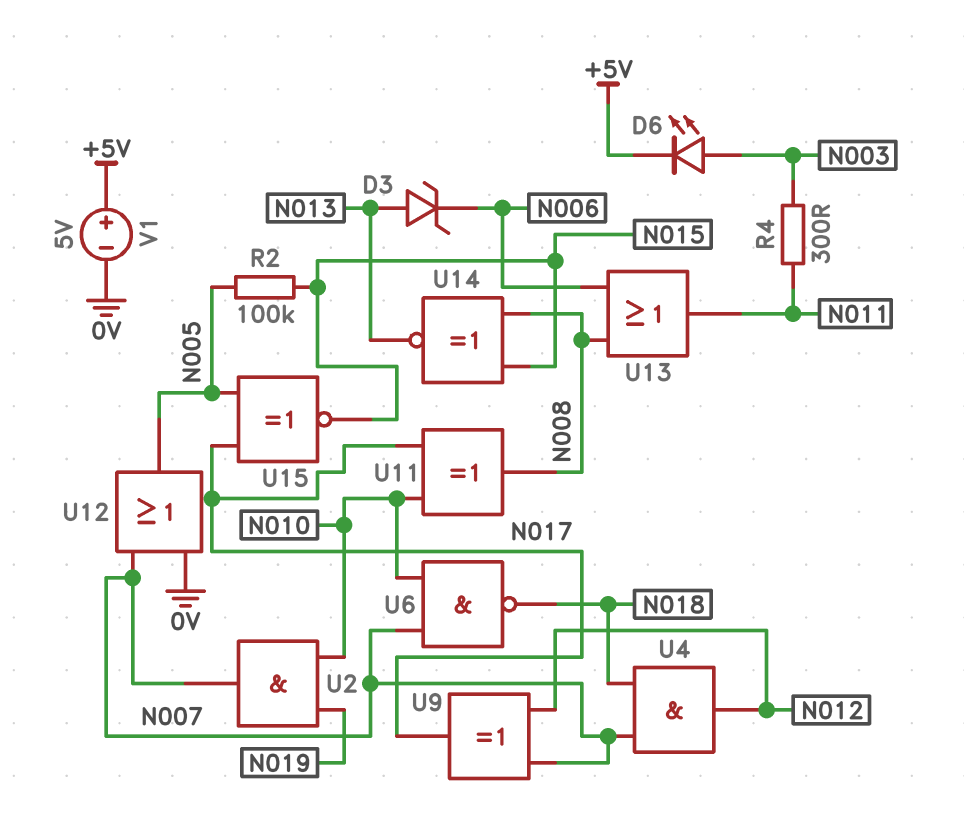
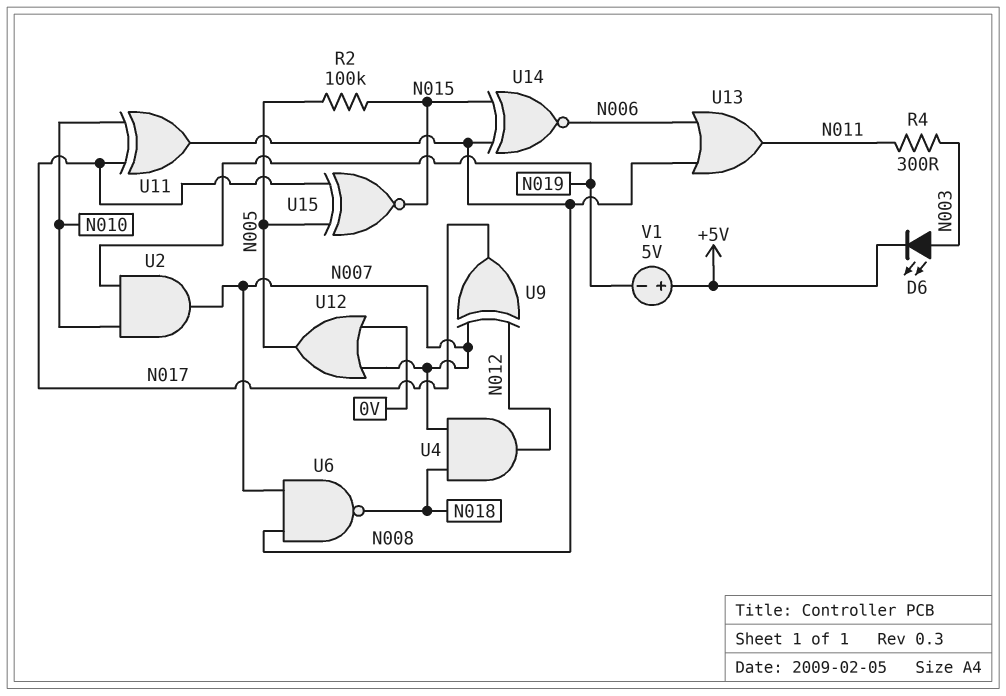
D3: zener (A N013, K N006) -> none
U6: NAND (in N007, in N010, out N018) -> NAND (in N007, in N008, out N018)
U14: XNOR (in N008, in N015, out N013) -> XNOR (in N008, in N015, out N006)
V1: 5V (plus +5V, minus 0V) -> 5V (plus +5V, minus N019)

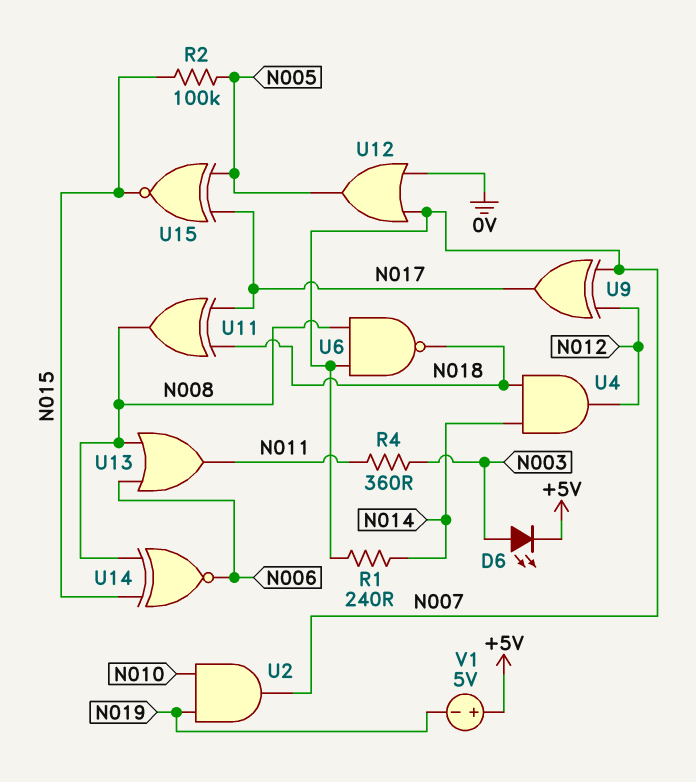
R1: none -> 240 (N007, N014)
R4: 300 (N003, N011) -> 360 (N003, N011)
U4: AND (in N007, in N018, out N012) -> AND (in N014, in N018, out N012)
U11: XOR (in N010, in N017, out N008) -> XOR (in N017, in N018, out N008)

